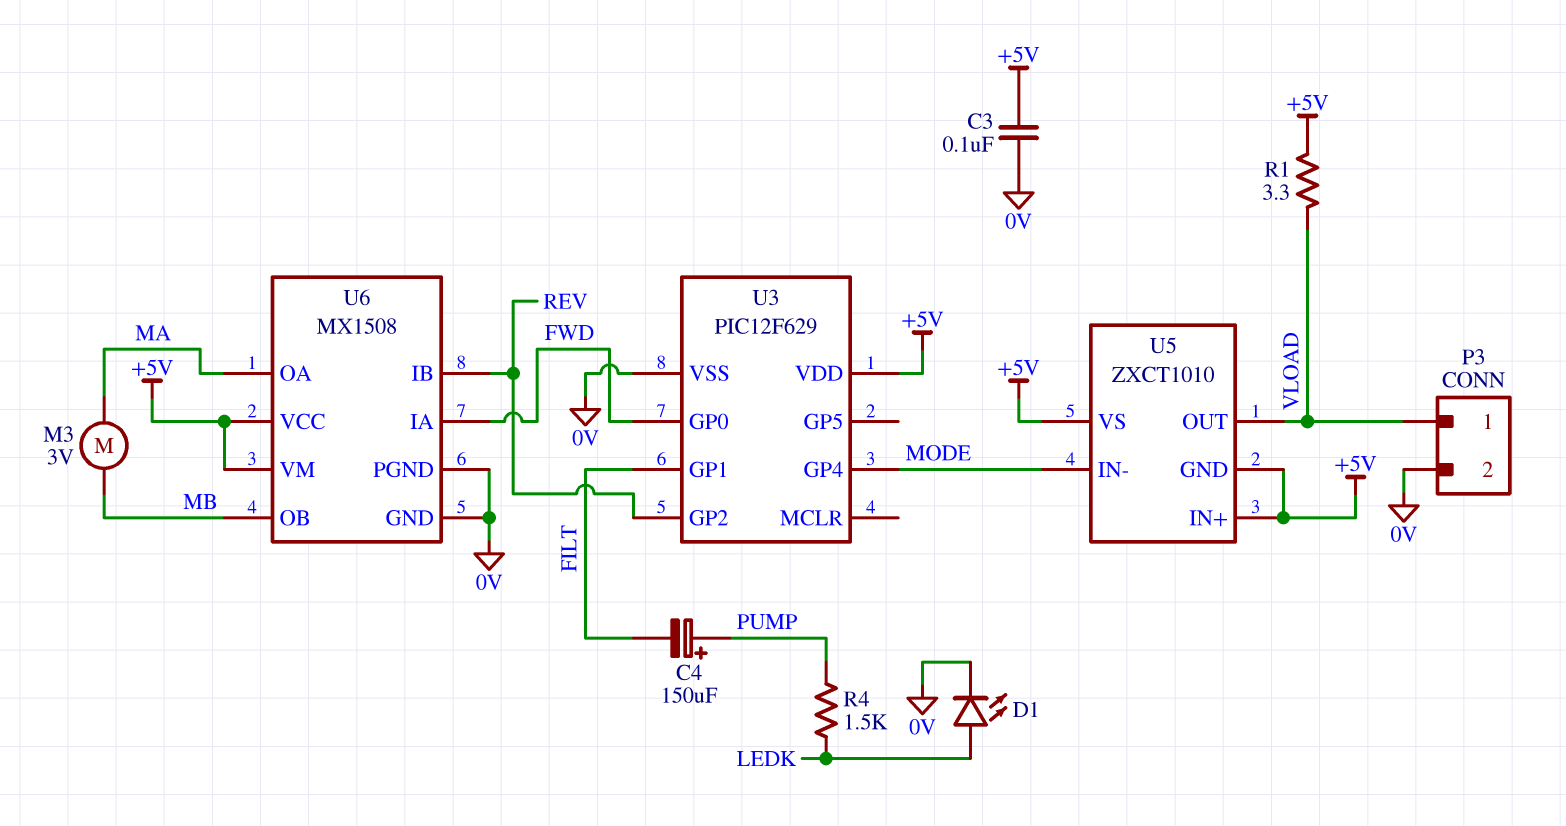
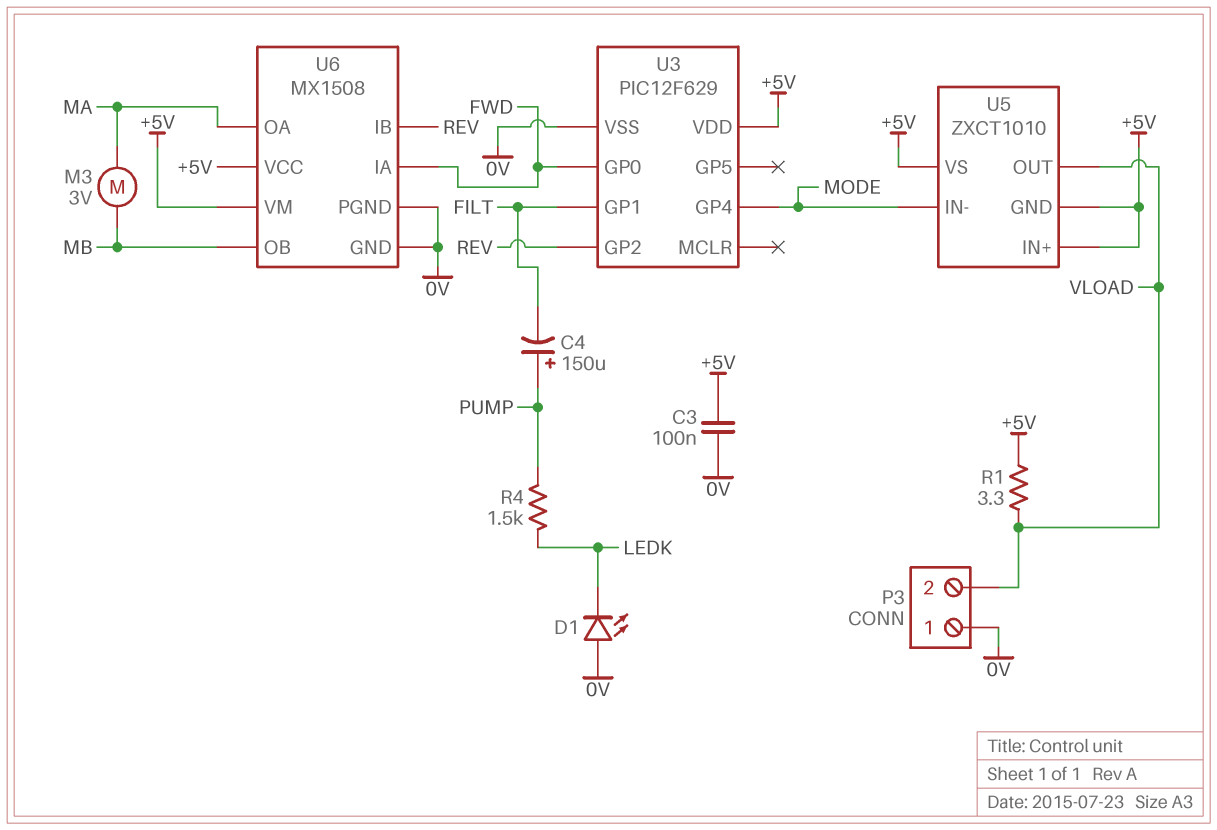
D1: LED (A LEDK, K 0V) -> LED (A 0V, K LEDK)
P3 pin 1: VLOAD -> 0V
P3 pin 2: 0V -> VLOAD

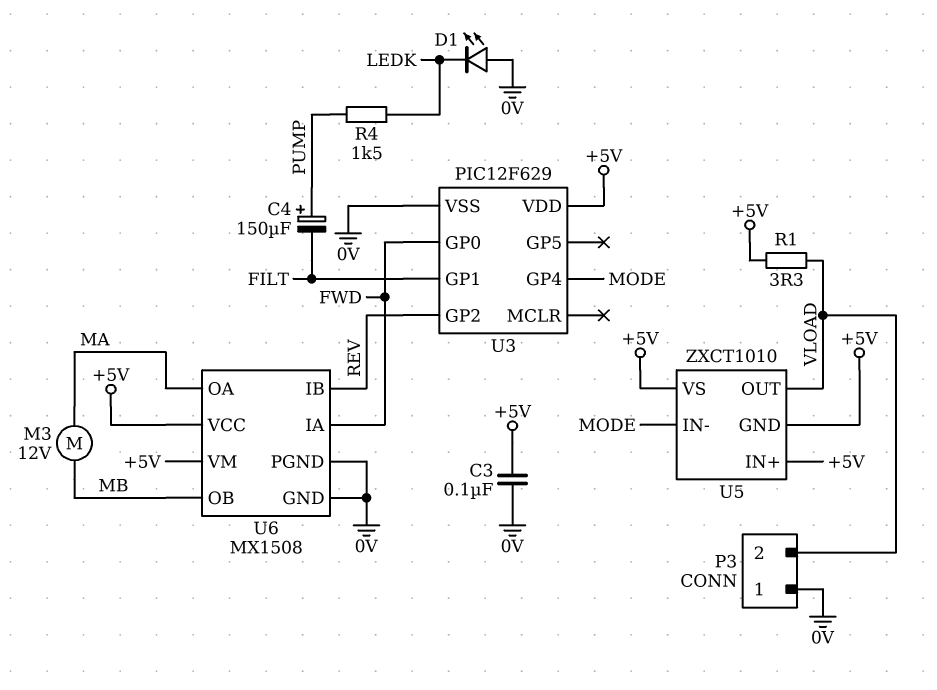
M3: motor 3V (MA, MB) -> motor 12V (MA, MB)

